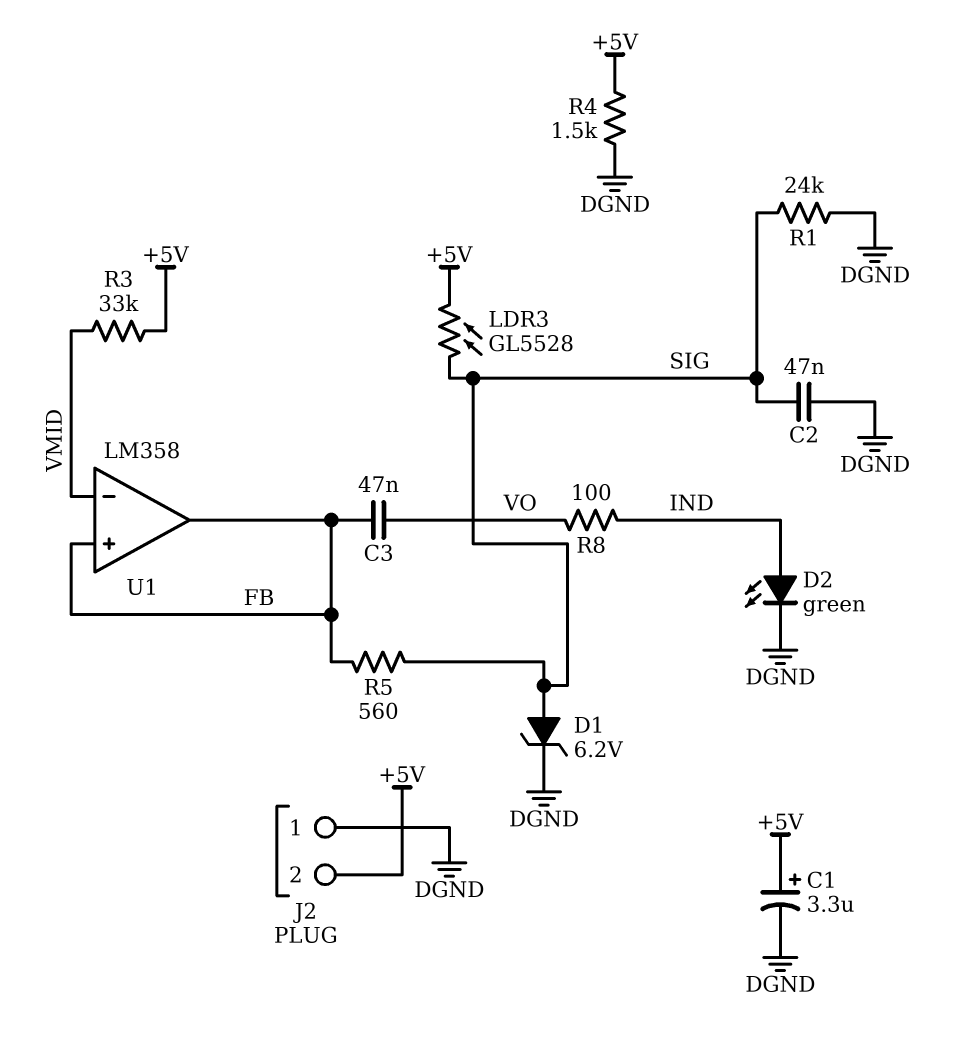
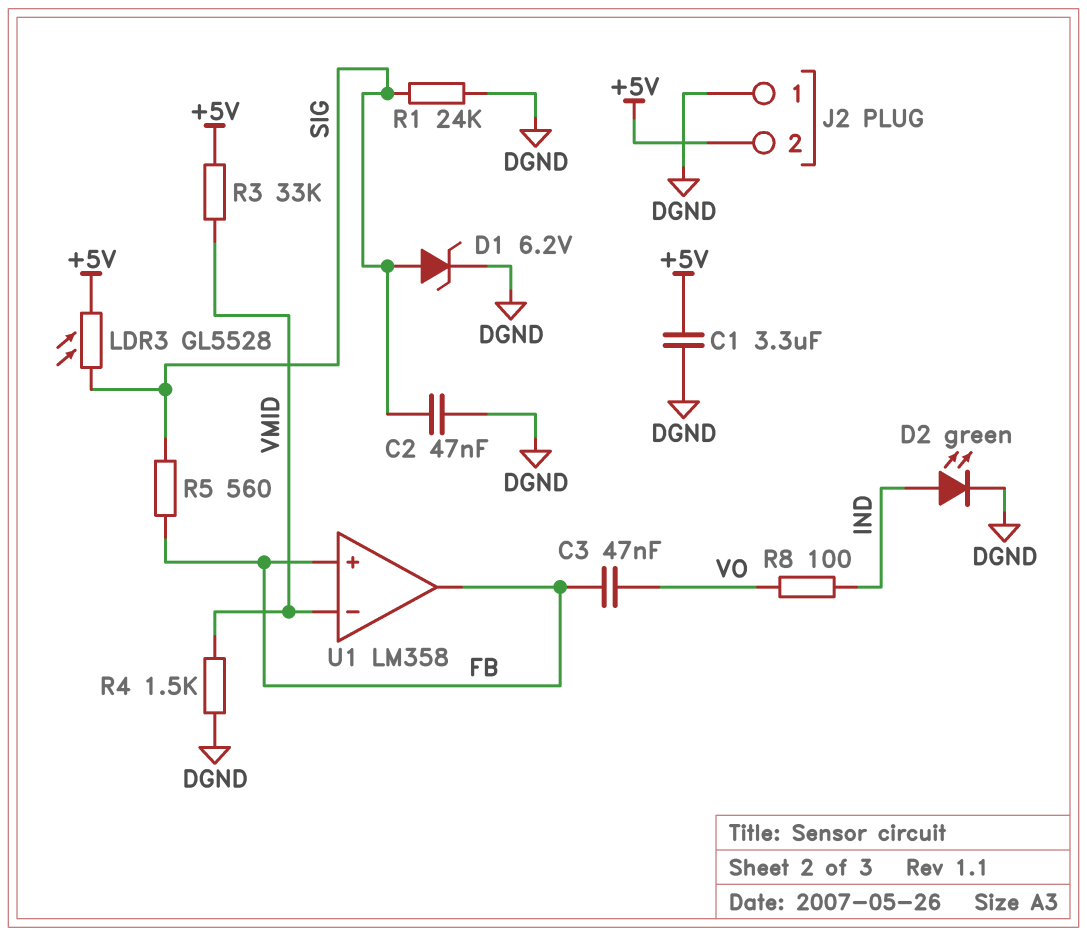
C1: 3.3uF (plus +5V, minus DGND) -> 3.3uF (+5V, DGND)
R4: 1.5k (+5V, DGND) -> 1.5k (DGND, VMID)

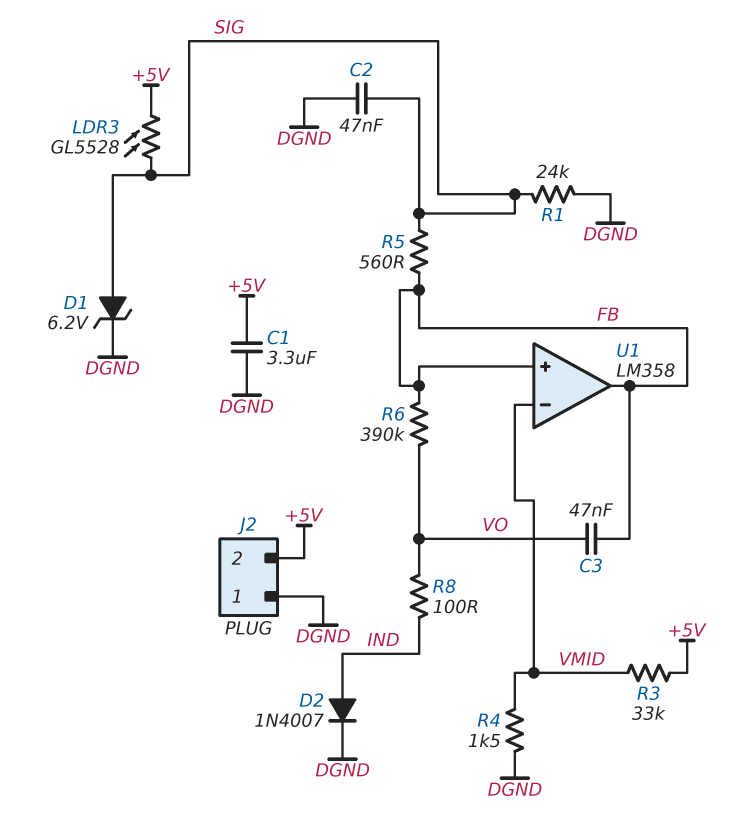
D2: LED green (A IND, K DGND) -> diode 1N4007 (A IND, K DGND)
R6: none -> 390k (FB, VO)

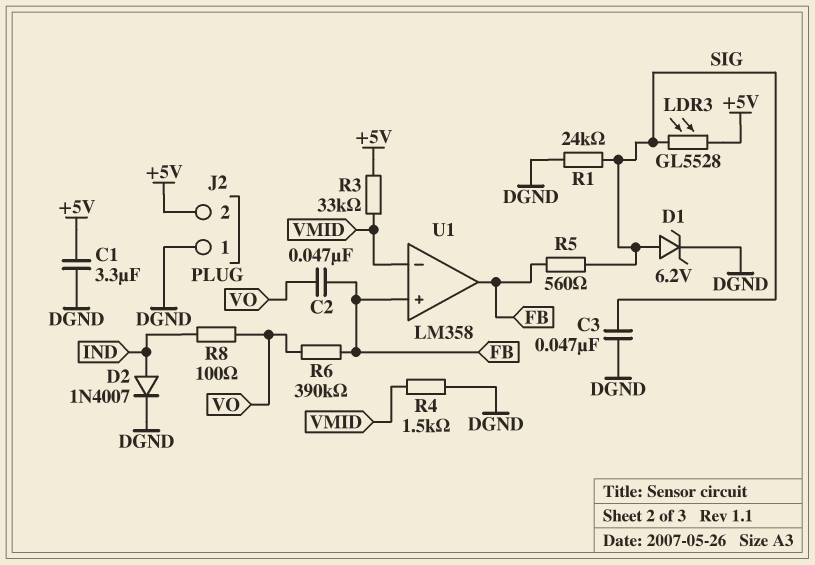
C2: 47nF (DGND, SIG) -> 47nF (FB, VO)
C3: 47nF (FB, VO) -> 47nF (DGND, SIG)

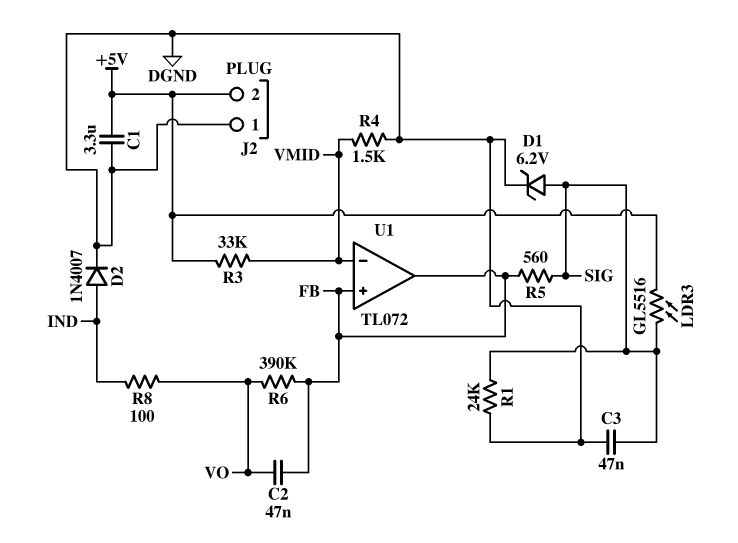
LDR3: GL5528 (+5V, SIG) -> GL5516 (+5V, SIG)
U1: LM358 -> TL072

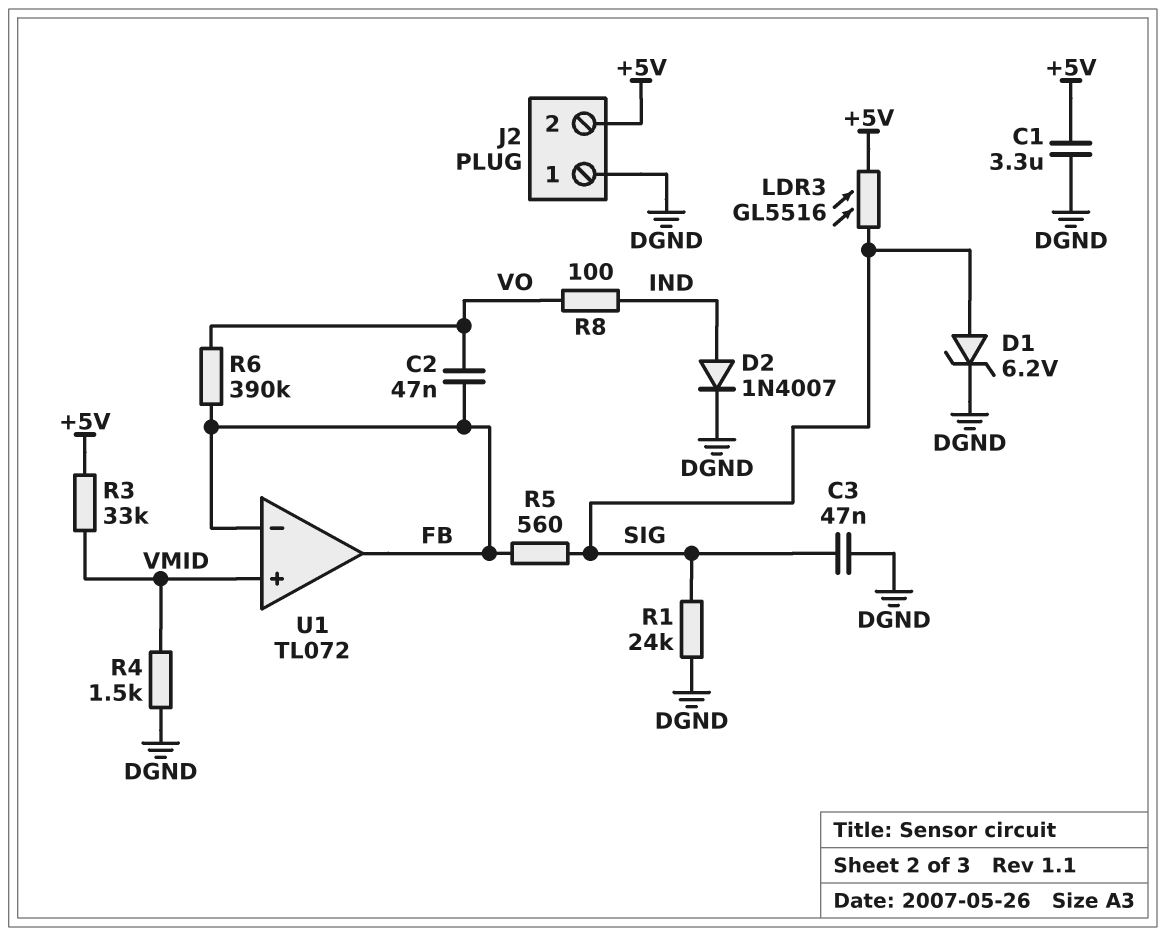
U1 pin in+: FB -> VMID
U1 pin in-: VMID -> FB

